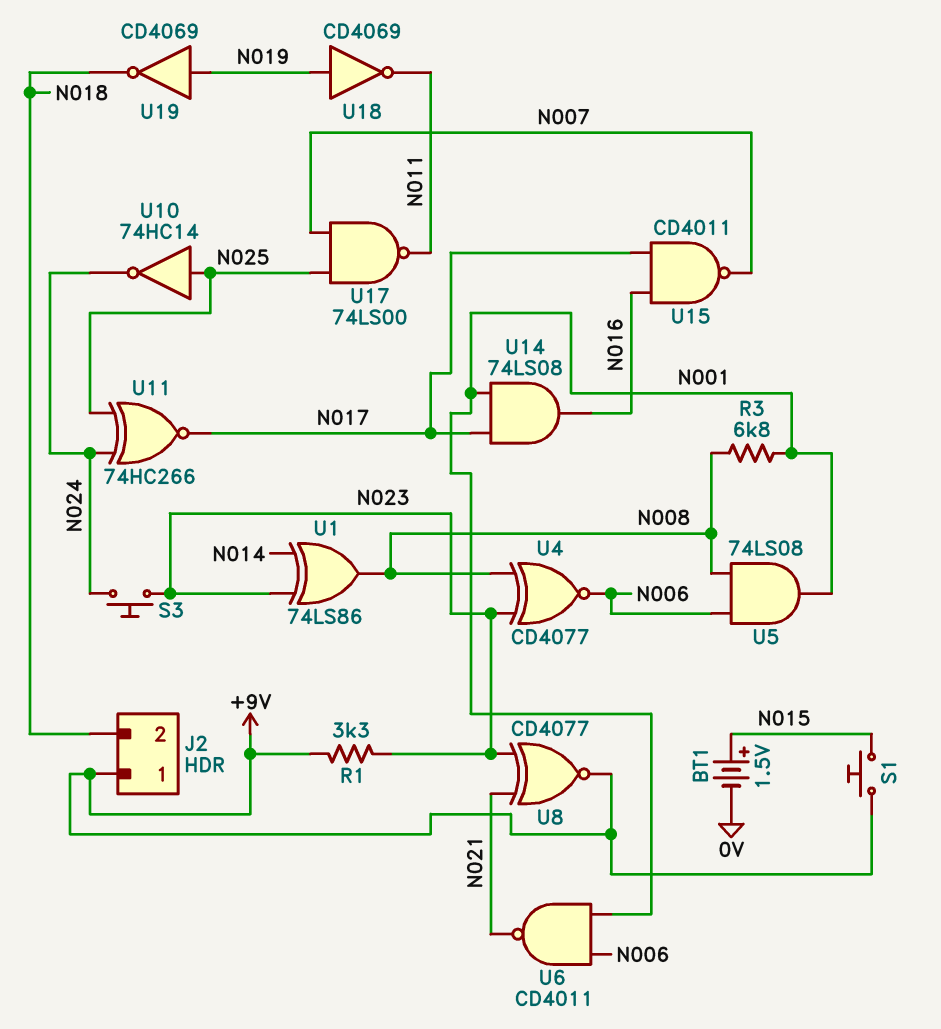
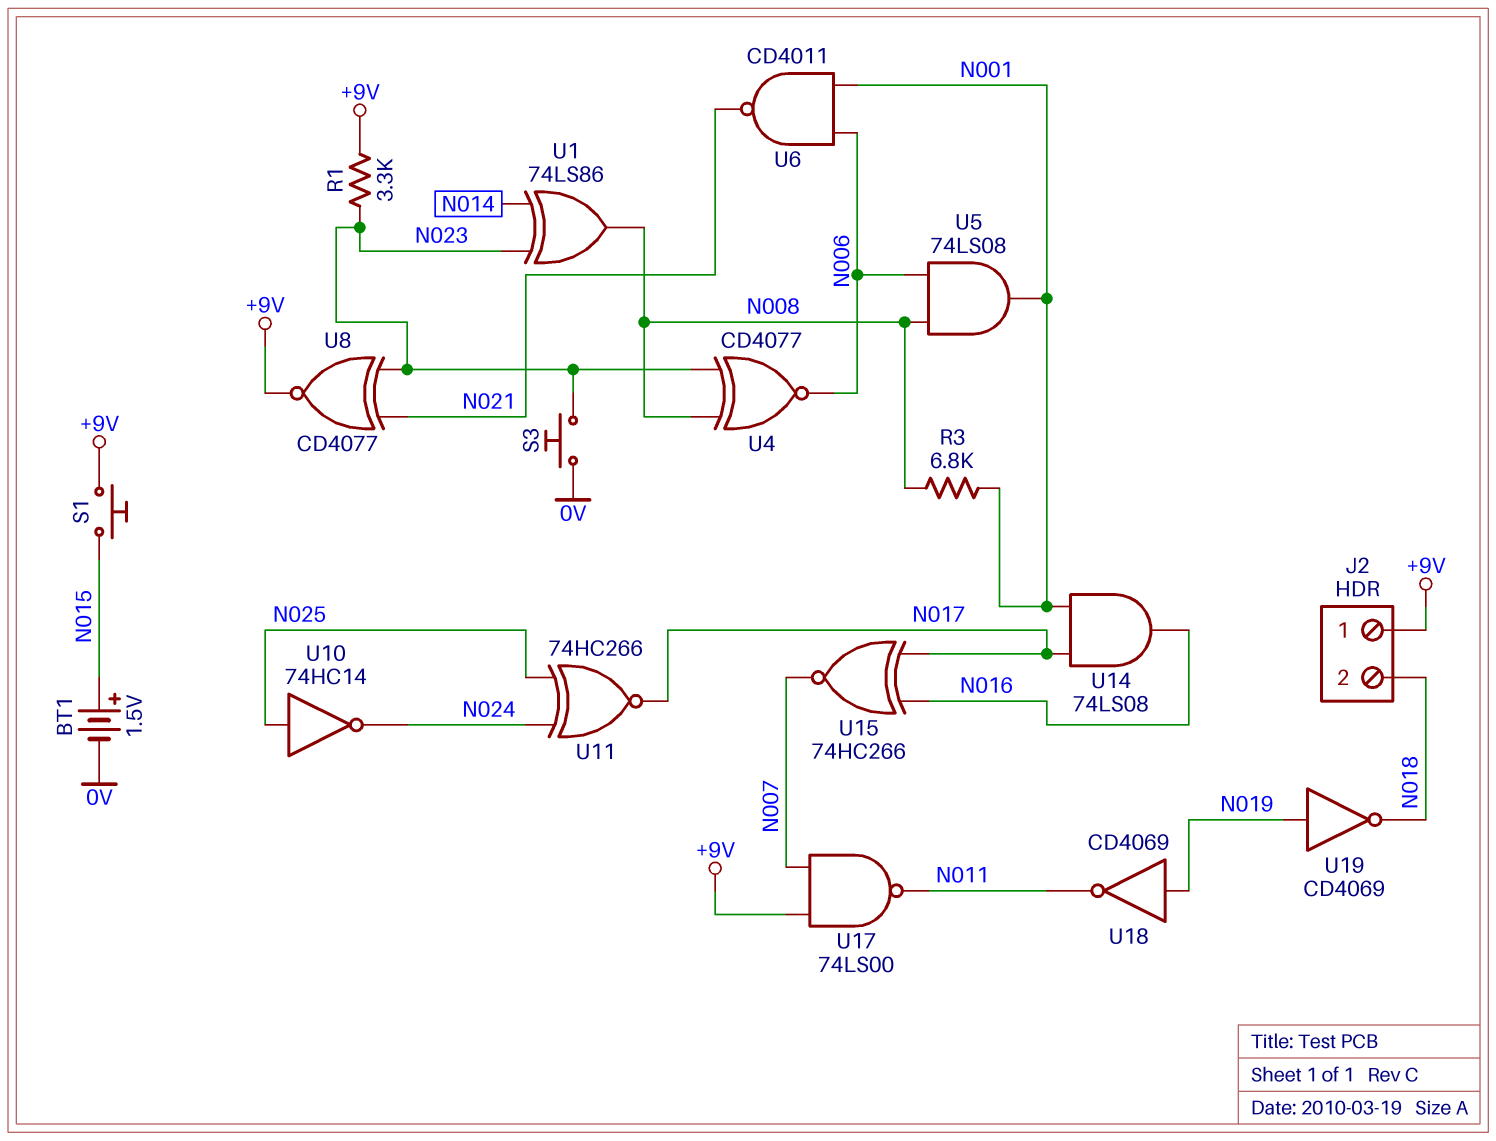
S3: button (N023, N024) -> button (0V, N023)
U15: NAND CD4011 (in N016, in N017, out N007) -> XNOR 74HC266 (in N016, in N017, out N007)
U17: NAND 74LS00 (in N007, in N025, out N011) -> NAND 74LS00 (in +9V, in N007, out N011)

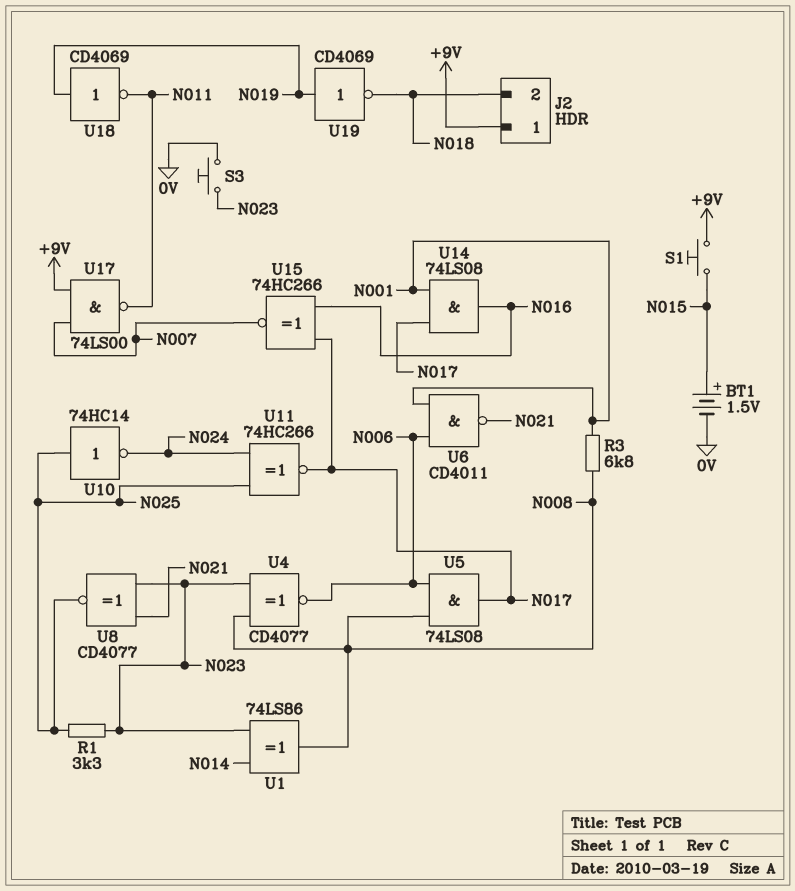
R1: 3.3k (+9V, N023) -> 3.3k (N023, N025)
U5: AND 74LS08 (in N006, in N008, out N001) -> AND 74LS08 (in N006, in N008, out N017)
U8: XNOR CD4077 (in N021, in N023, out +9V) -> XNOR CD4077 (in N021, in N023, out N025)

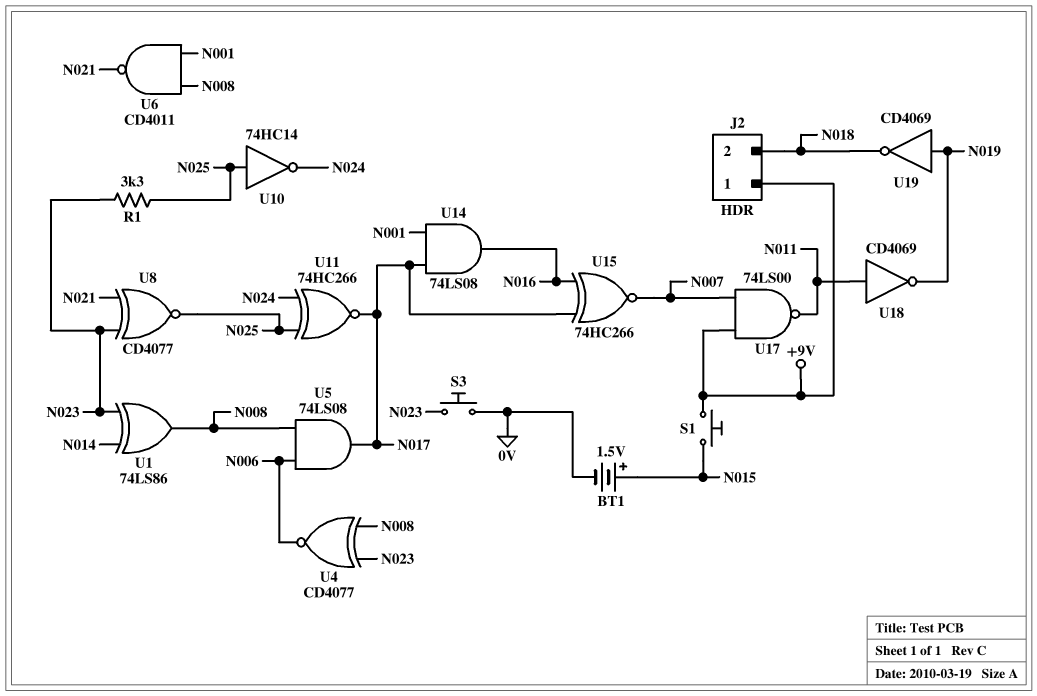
R3: 6.8k (N001, N008) -> none
U6: NAND CD4011 (in N001, in N006, out N021) -> NAND CD4011 (in N001, in N008, out N021)
U18: NOT CD4069 (in N019, out N011) -> NOT CD4069 (in N011, out N019)

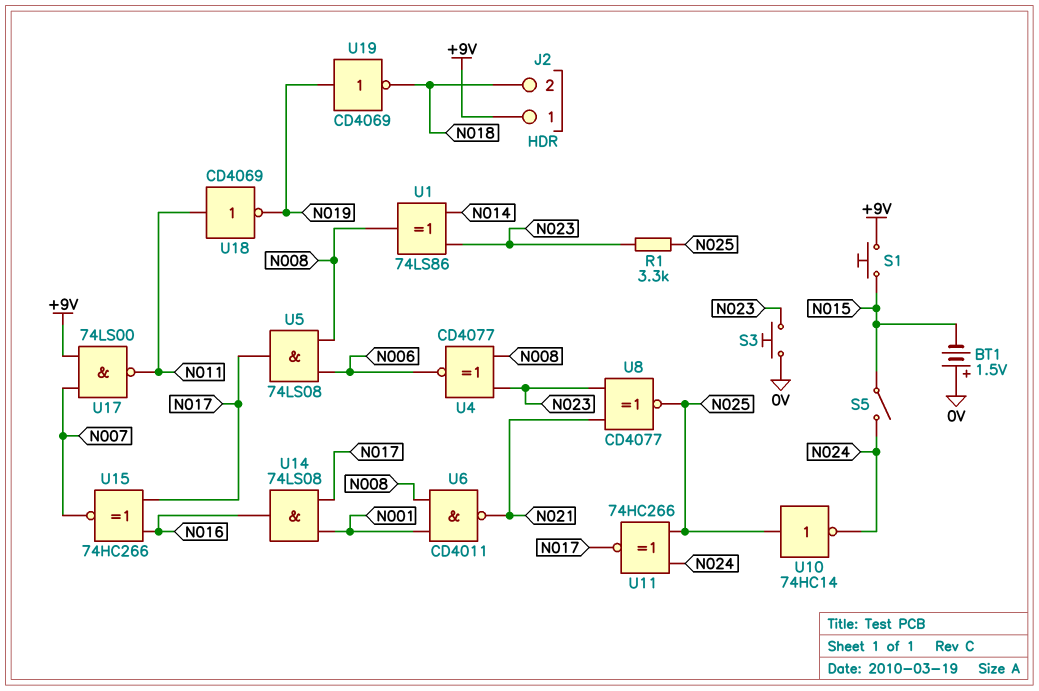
BT1: 1.5V (plus N015, minus 0V) -> 1.5V (plus 0V, minus N015)
S5: none -> switch (N015, N024)

